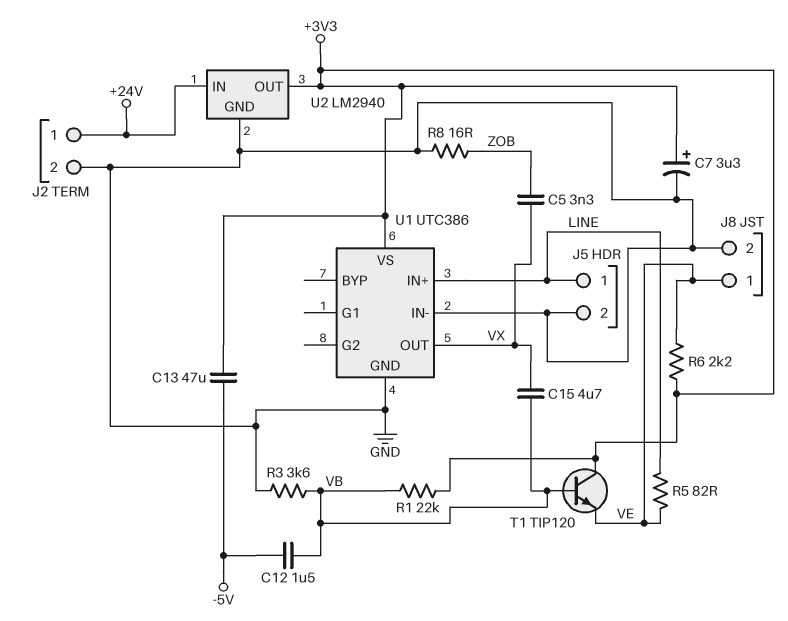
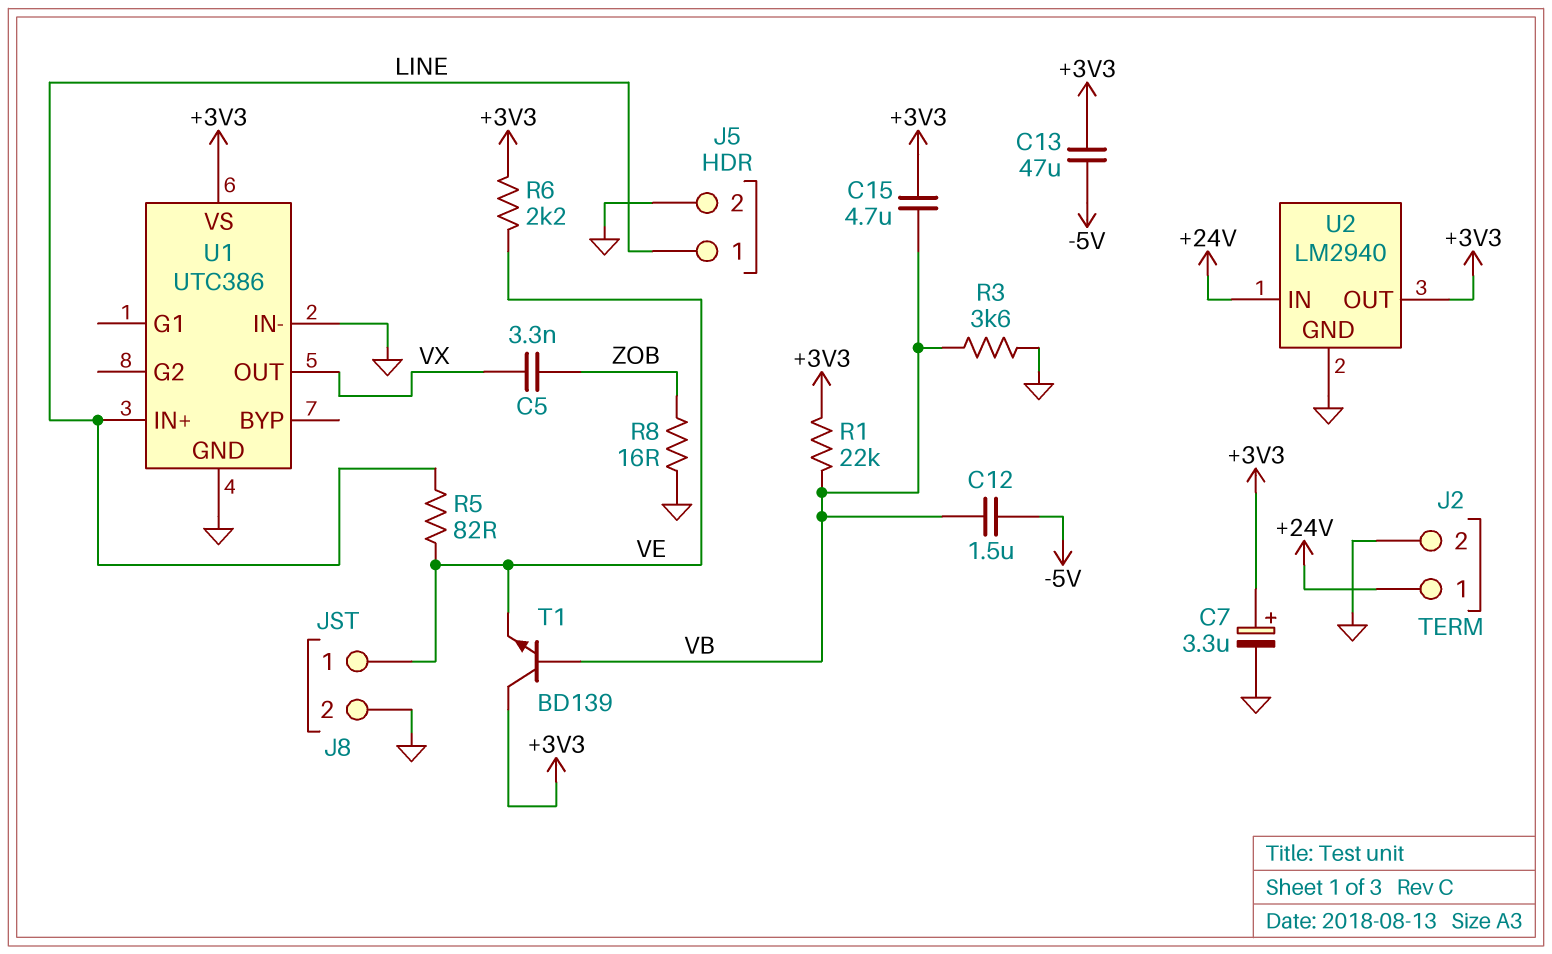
C15: 4.7uF (VB, VX) -> 4.7uF (+3V3, VB)
T1: NPN TIP120 (B VB, C +3V3, E VE) -> NPN BD139 (B VB, C +3V3, E VE)

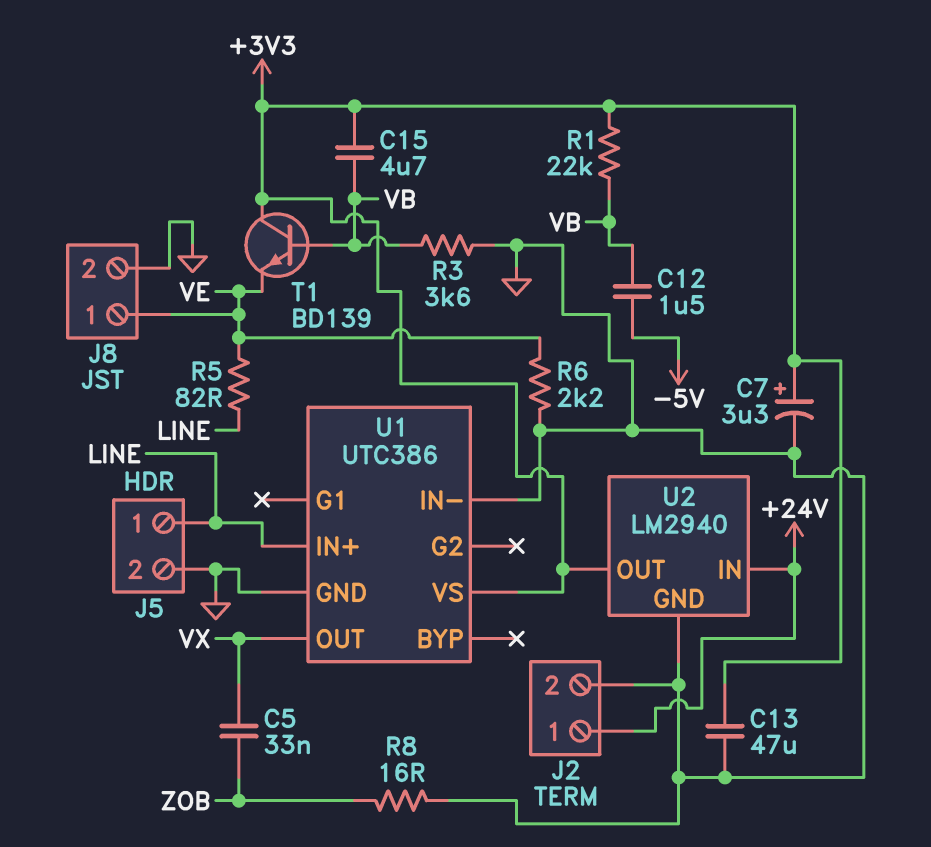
C5: 3.3nF (VX, ZOB) -> 33nF (VX, ZOB)
C13: 47uF (+3V3, -5V) -> 47uF (+3V3, GND)
R6: 2.2k (+3V3, VE) -> 2.2k (GND, VE)

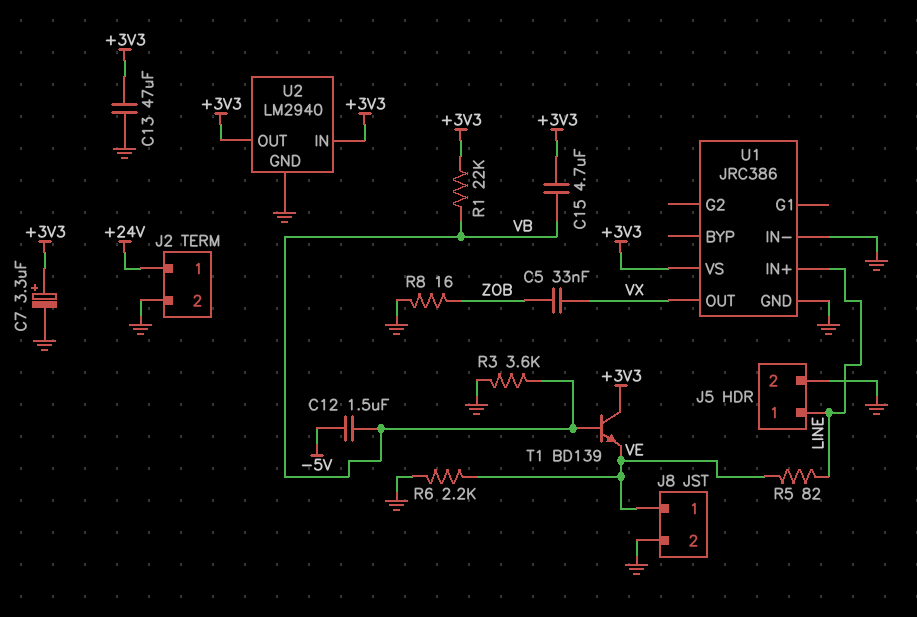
U1: UTC386 -> JRC386
U2 pin IN: +24V -> +3V3

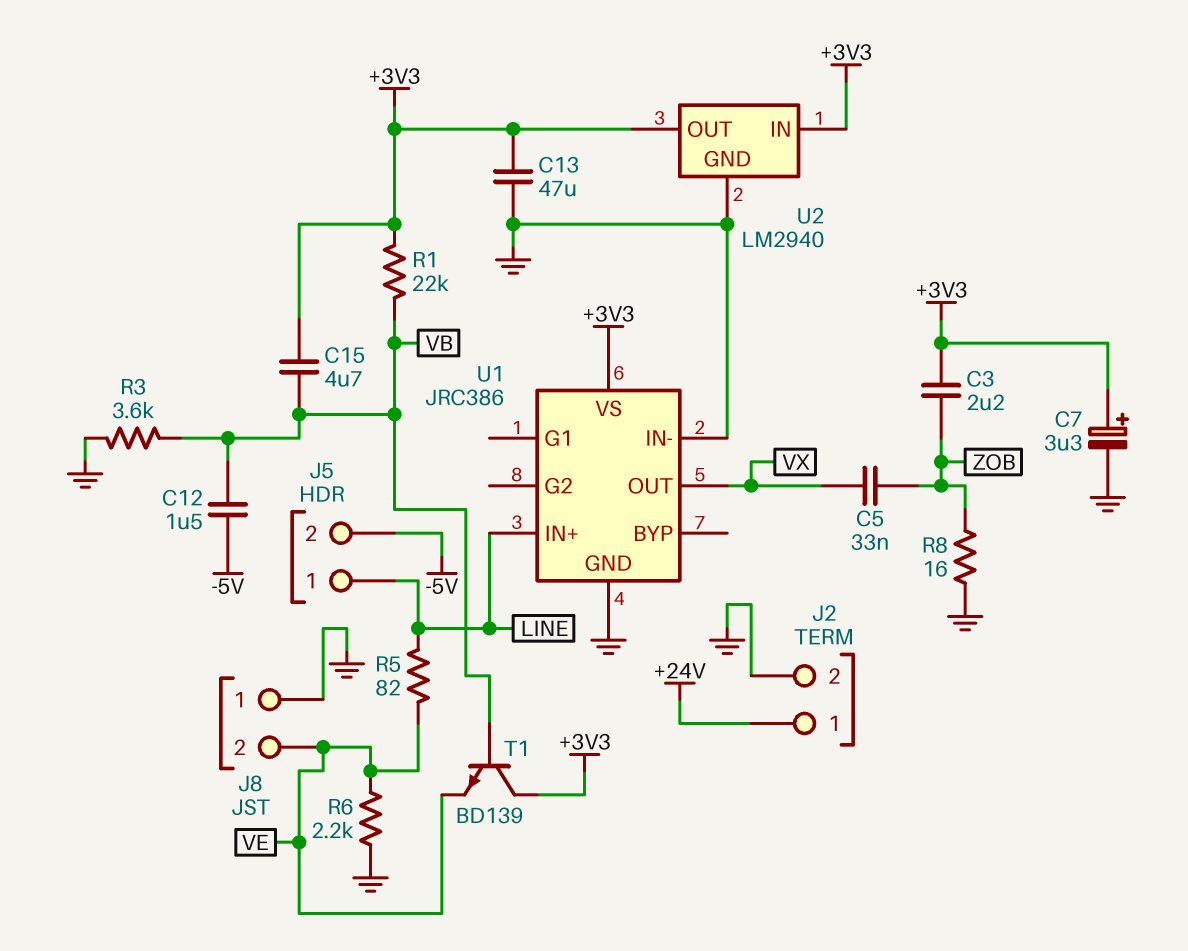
C3: none -> 2.2uF (+3V3, ZOB)
J5 pin 2: GND -> -5V
J8 pin 1: VE -> GND
J8 pin 2: GND -> VE

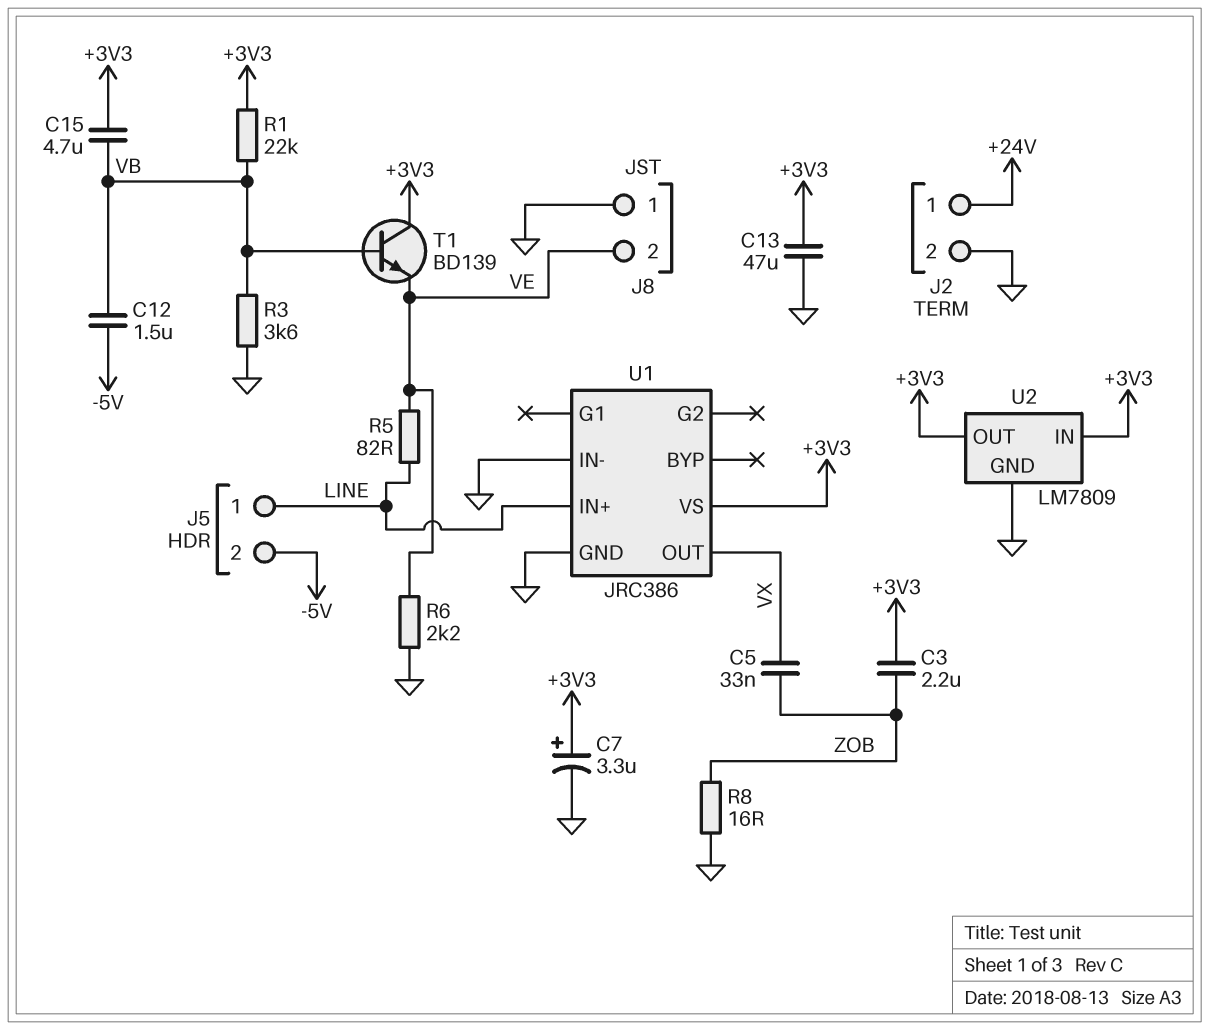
U2: LM2940 -> LM7809

